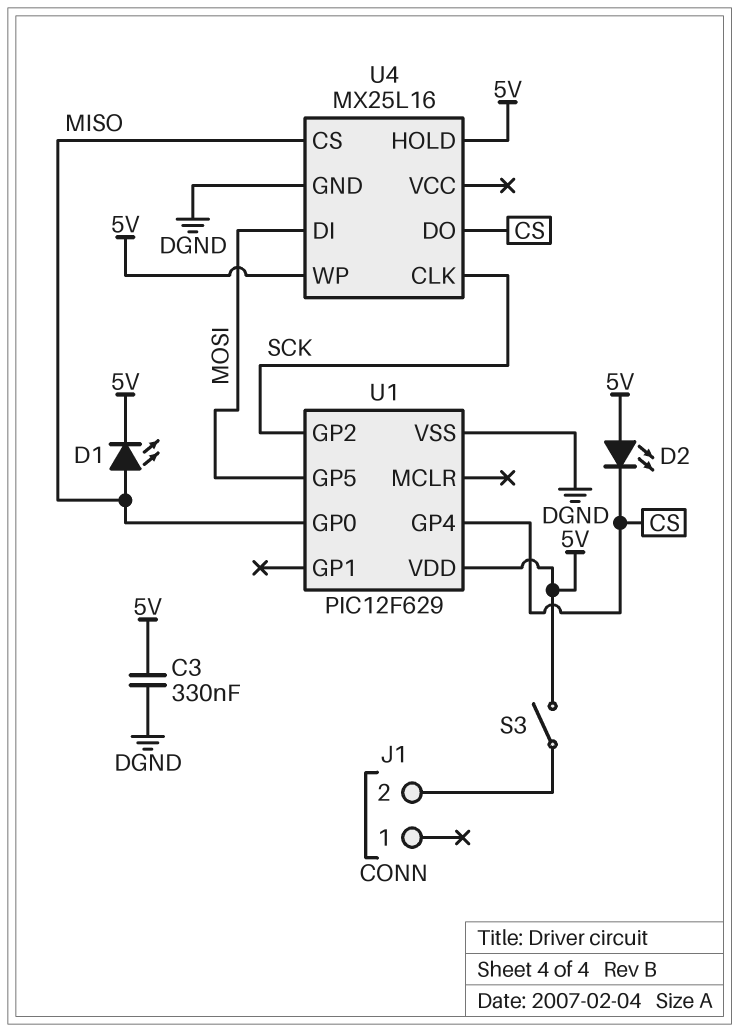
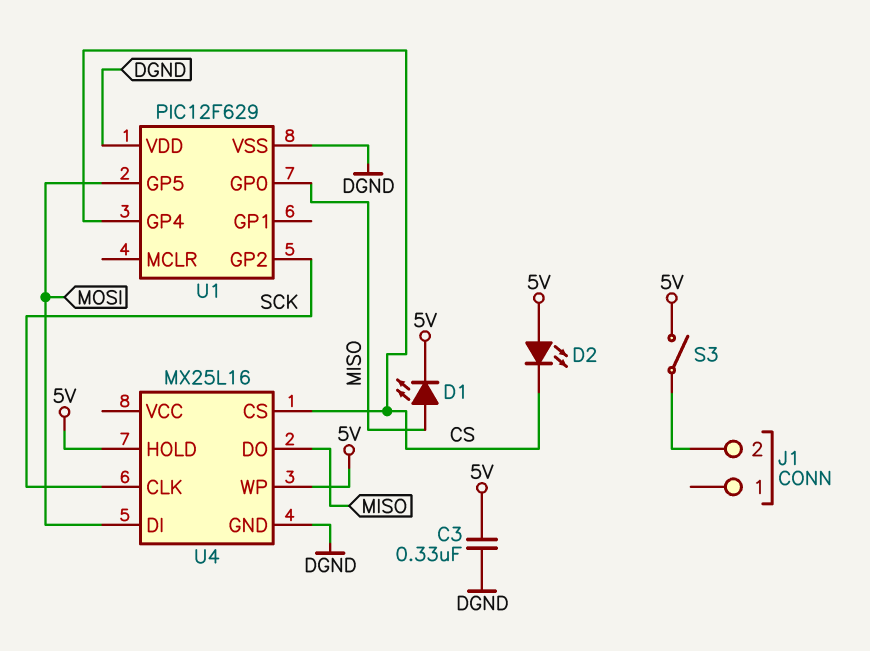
U1 pin VDD: 5V -> DGND
U4 pin CS: MISO -> CS
U4 pin DO: CS -> MISO

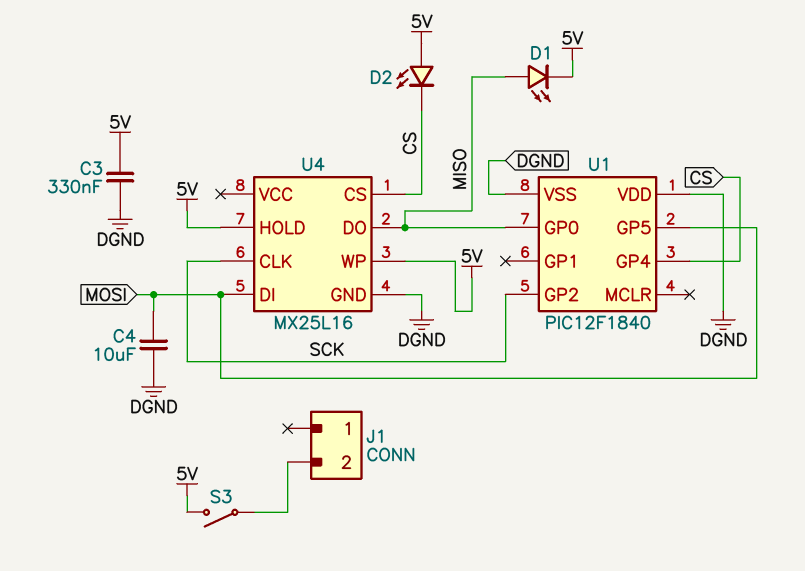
C4: none -> 10uF (DGND, MOSI)
U1: PIC12F629 -> PIC12F1840

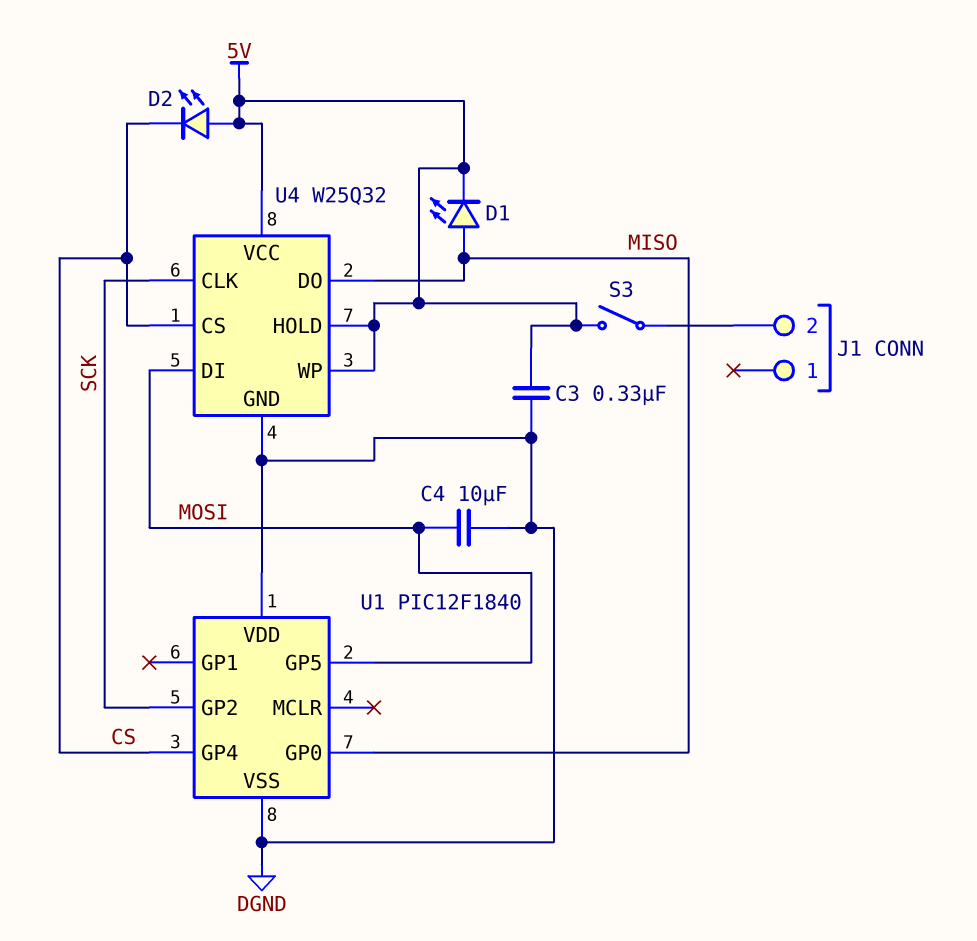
U4: MX25L16 -> W25Q32
U4 pin VCC: none -> 5V

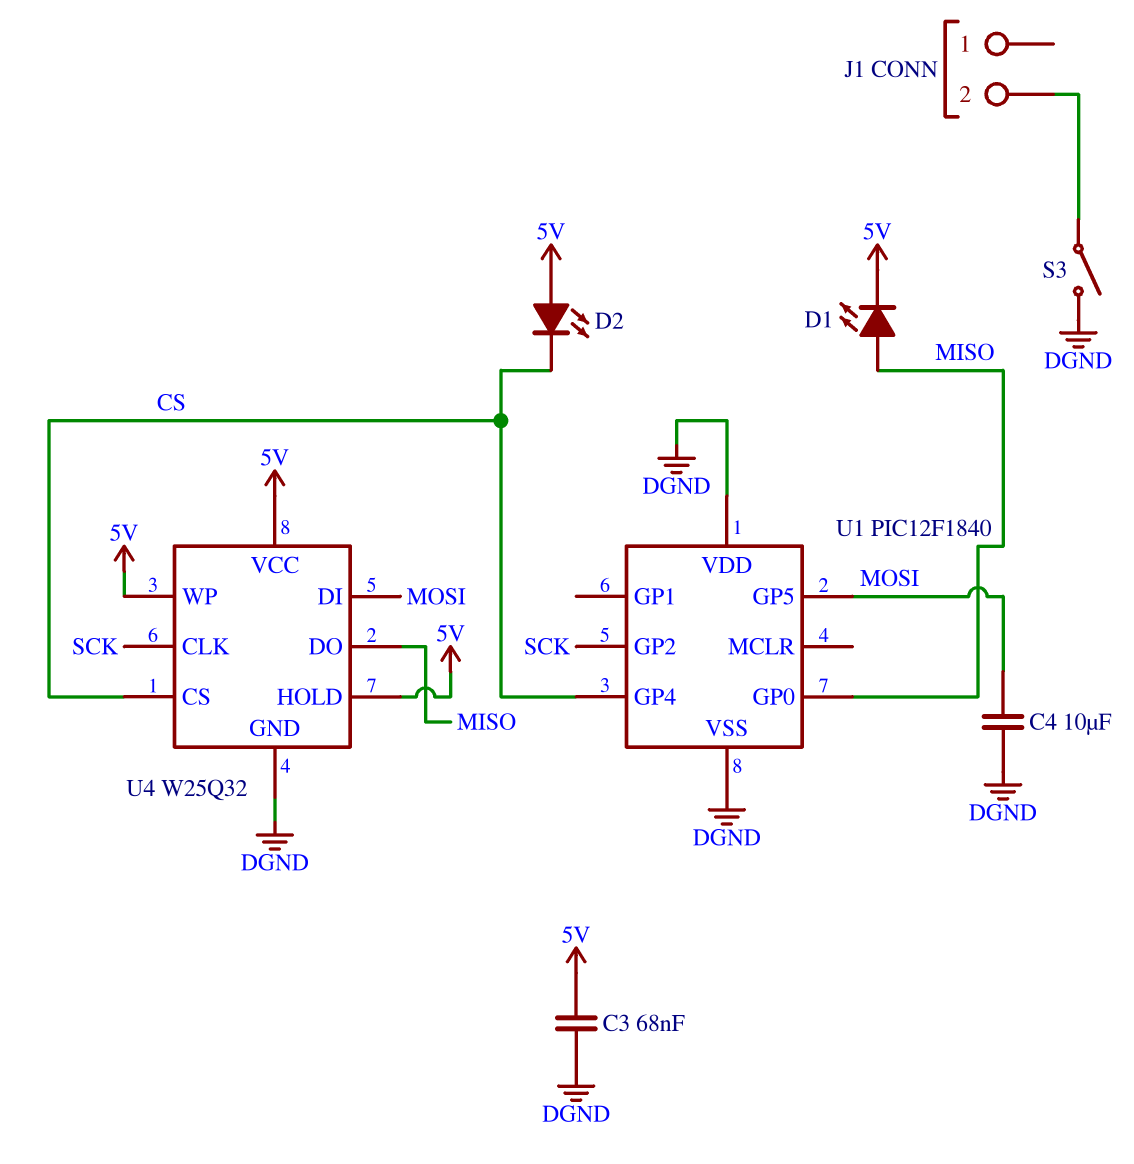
C3: 330nF (5V, DGND) -> 68nF (5V, DGND)
S3: switch (5V, J1/2) -> switch (DGND, J1/2)

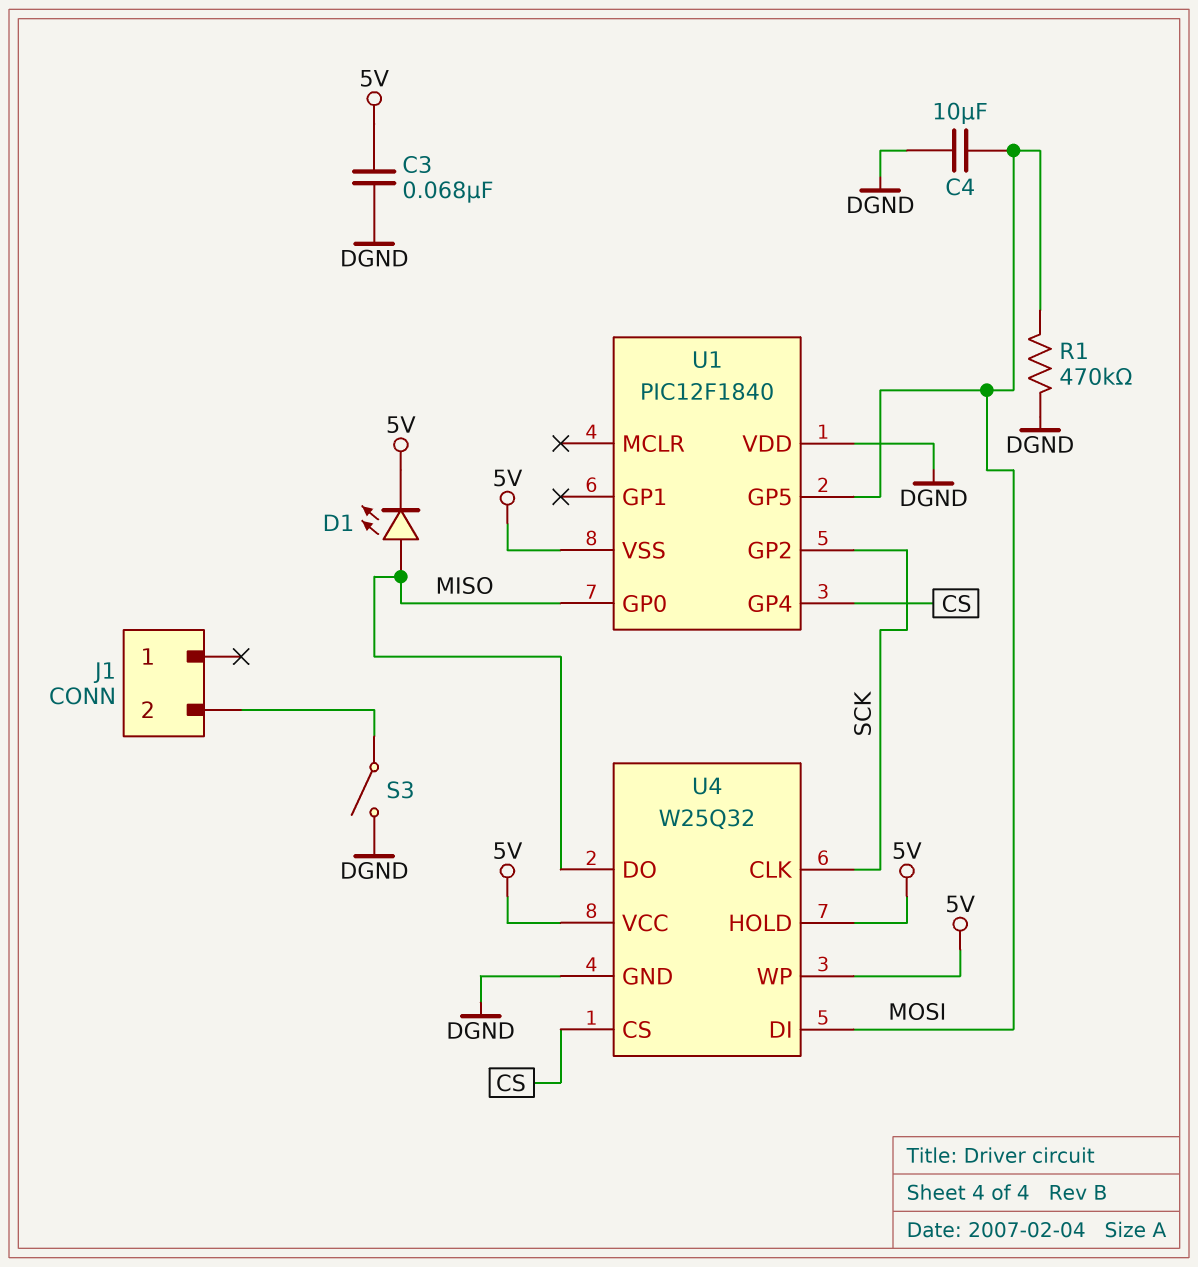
D2: LED (A 5V, K CS) -> none
R1: none -> 470k (DGND, MOSI)
U1 pin VSS: DGND -> 5V

